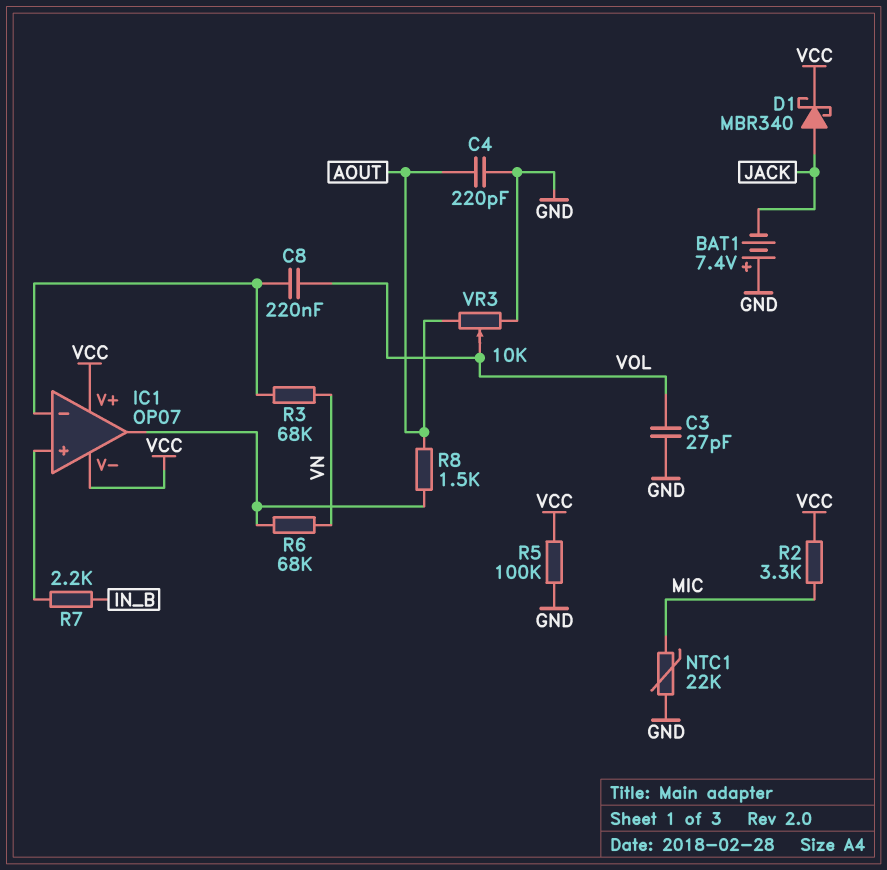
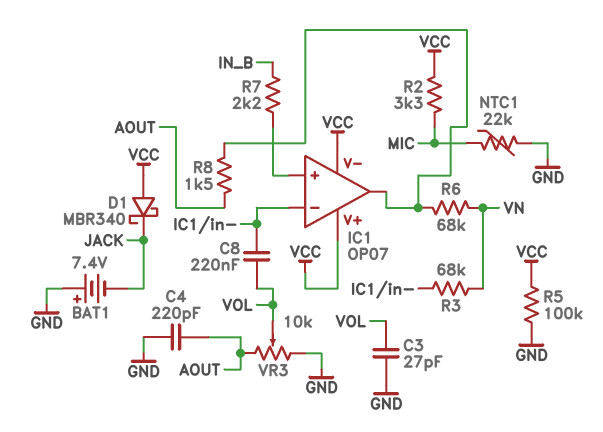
D1: schottky MBR340 (A JACK, K VCC) -> schottky MBR340 (A VCC, K JACK)

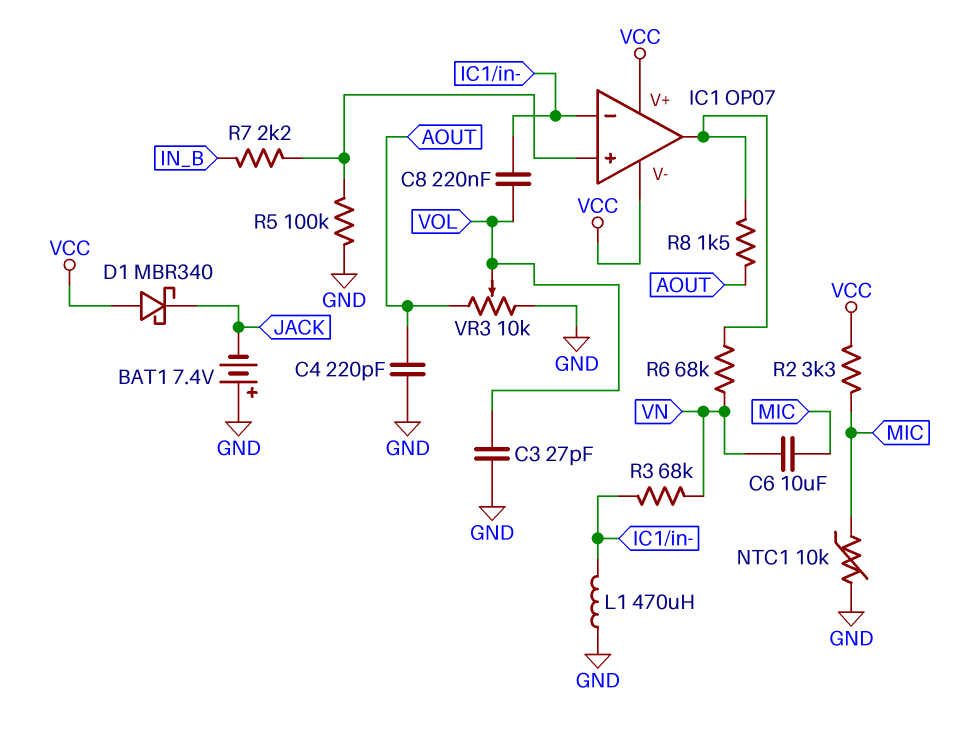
C6: none -> 10uF (MIC, VN)
L1: none -> 470uH (GND, IC1/in-)
NTC1: 22k (GND, MIC) -> 10k (GND, MIC)
R5: 100k (GND, VCC) -> 100k (GND, IC1/in+)

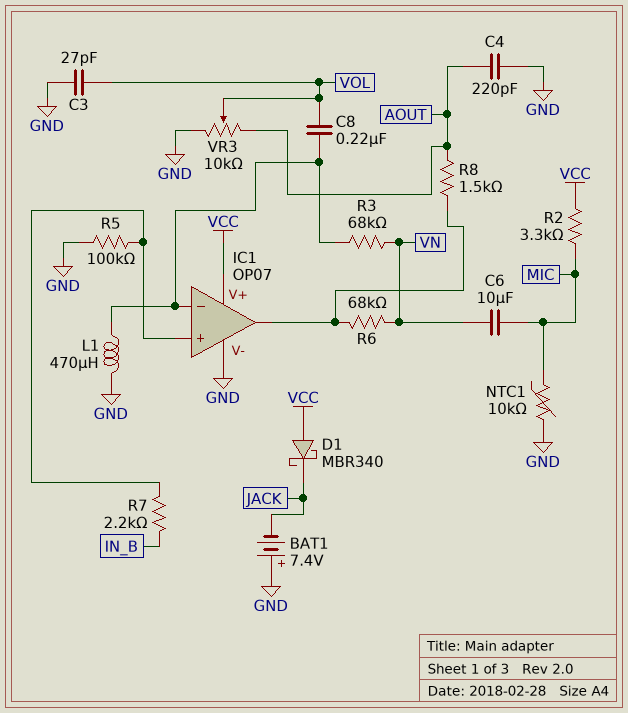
IC1 pin V-: VCC -> GND

